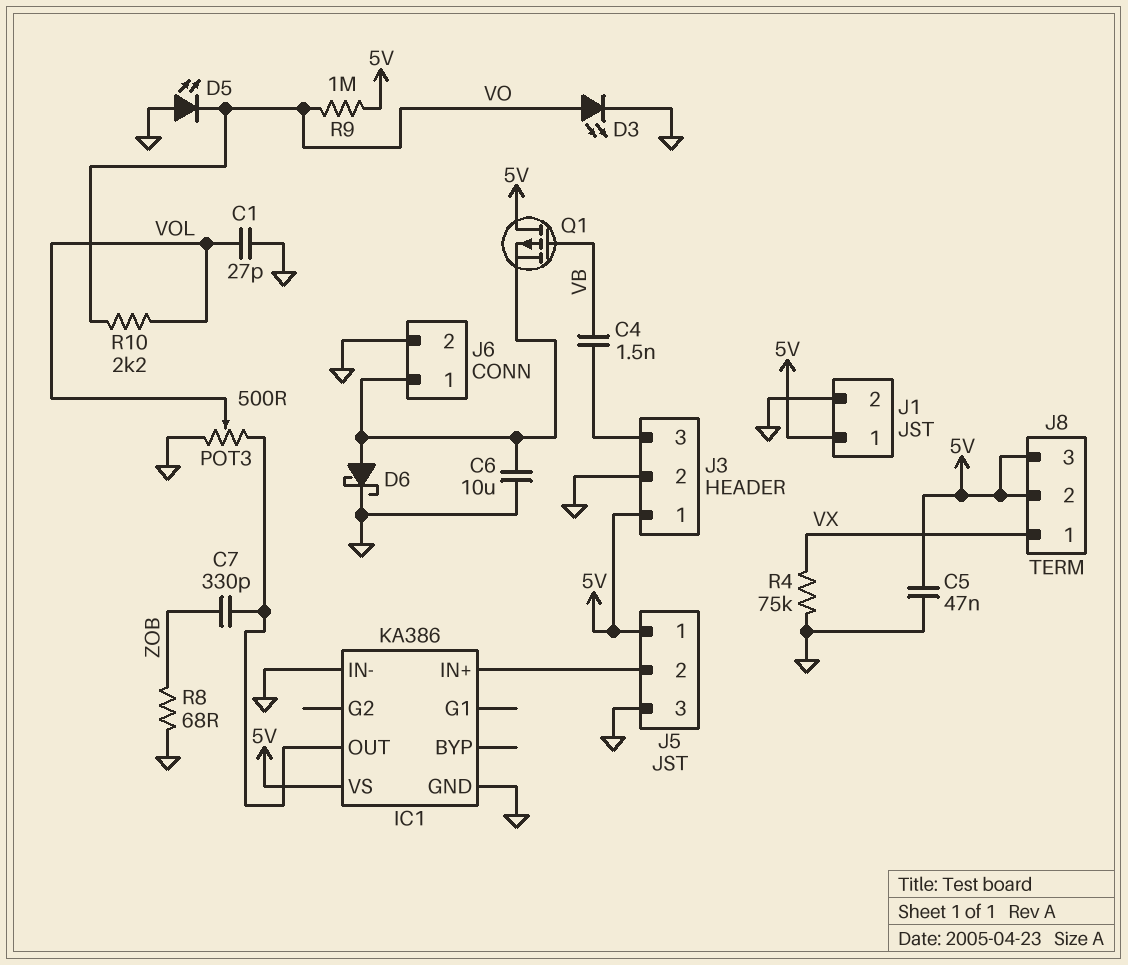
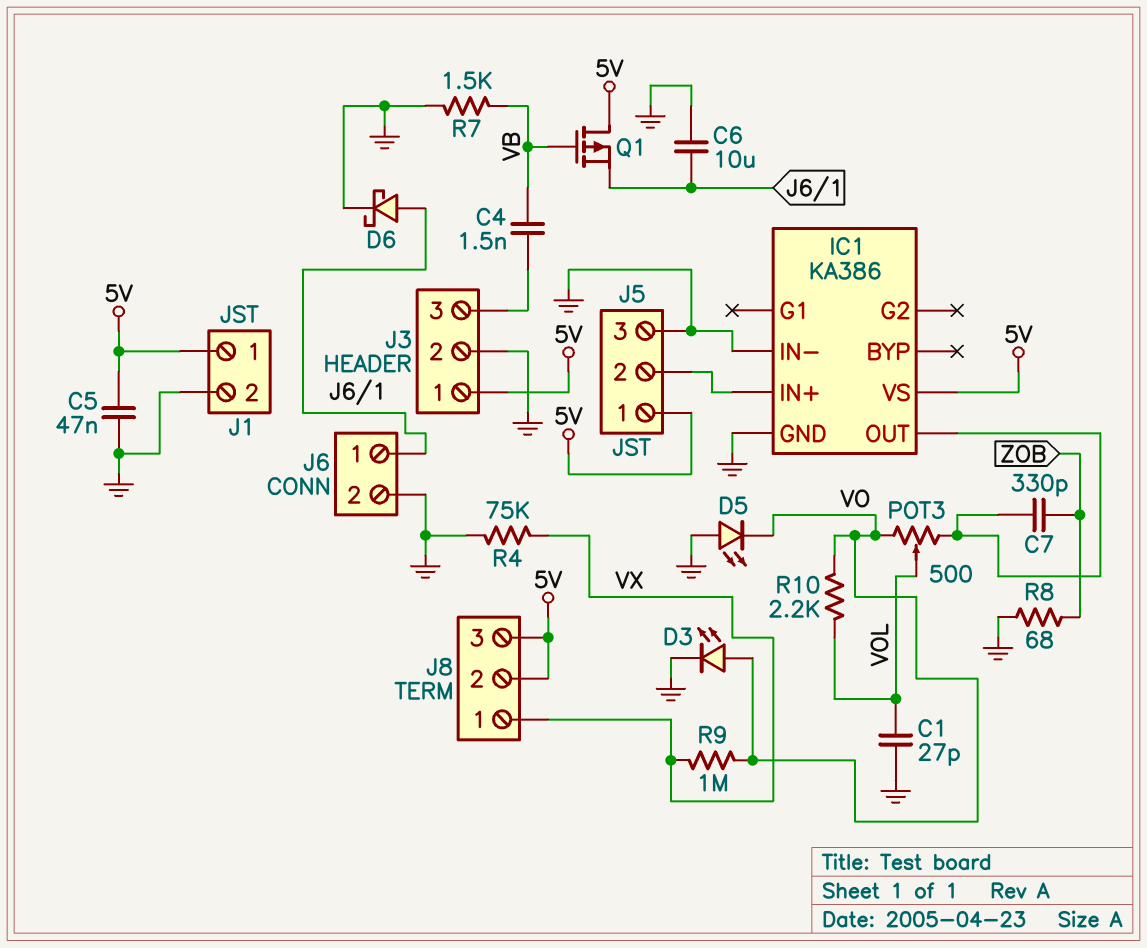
POT3: 500 (GND, IC1/OUT, wiper VOL) -> 500 (IC1/OUT, VO, wiper VOL)
R7: none -> 1.5k (GND, VB)
R9: 1M (5V, VO) -> 1M (VO, VX)

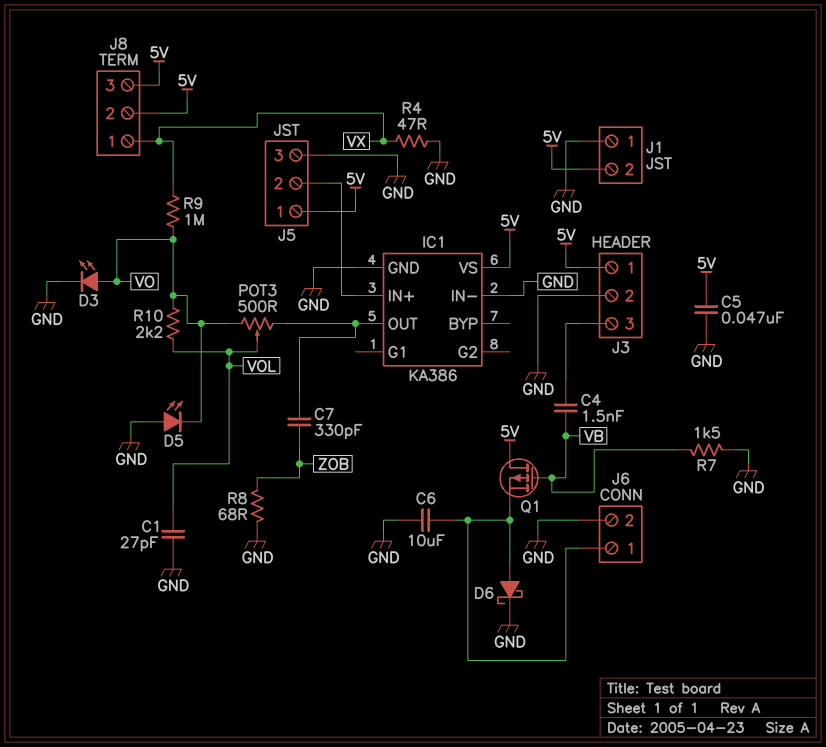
J1 pin 1: 5V -> GND
J1 pin 2: GND -> 5V
R4: 75k (GND, VX) -> 47 (GND, VX)

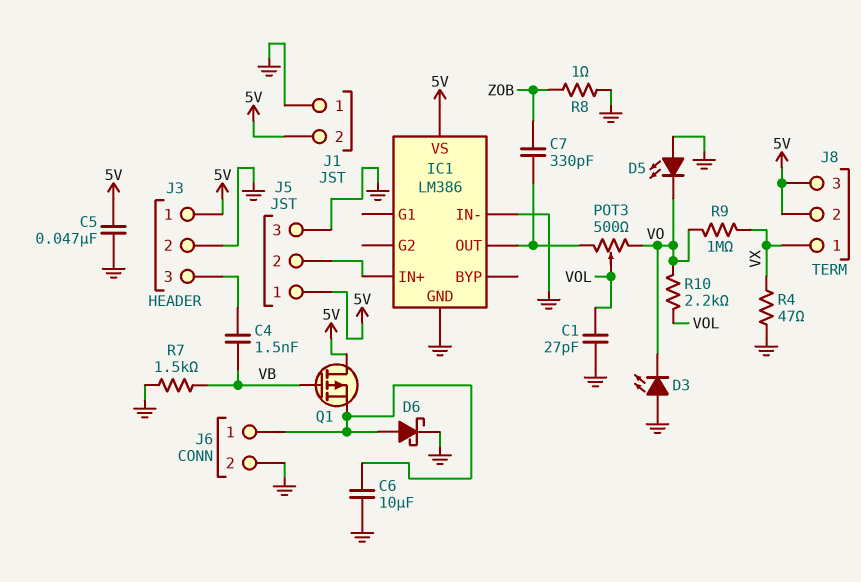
D3: LED (A VO, K GND) -> LED (A GND, K VO)
IC1: KA386 -> LM386
R8: 68 (GND, ZOB) -> 1 (GND, ZOB)

